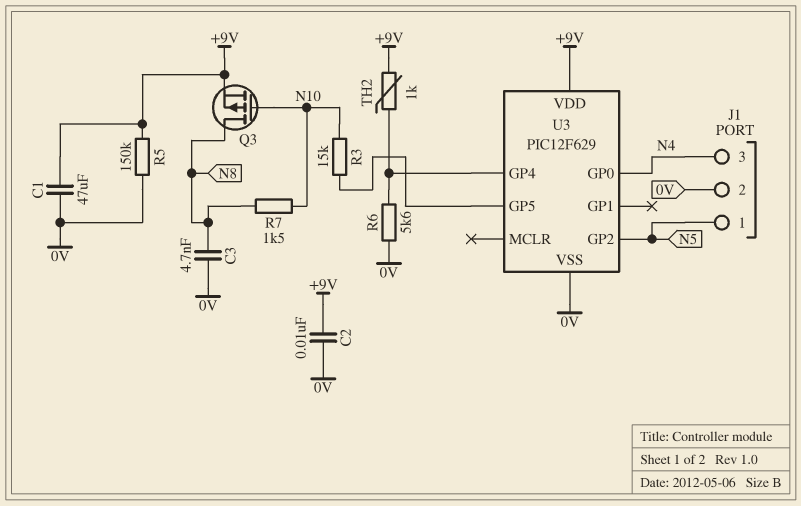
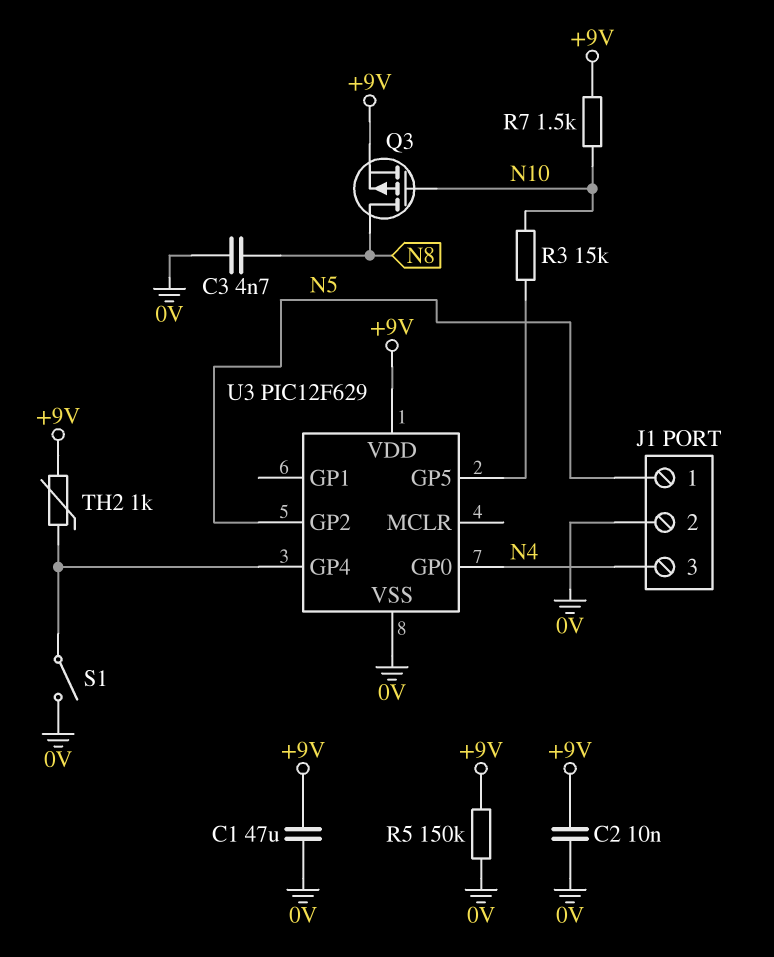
R6: 5.6k (0V, U3/GP4) -> none
R7: 1.5k (N8, N10) -> 1.5k (+9V, N10)
S1: none -> switch (0V, U3/GP4)

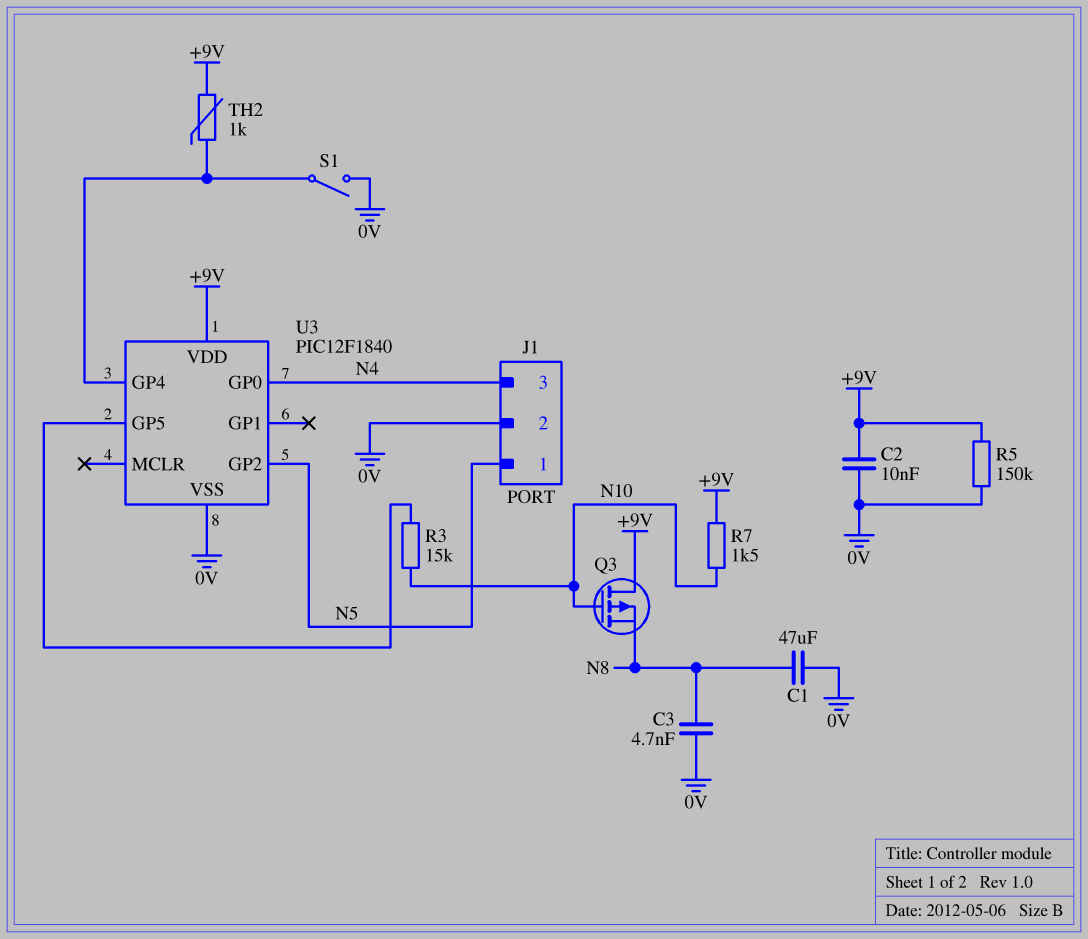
C1: 47uF (+9V, 0V) -> 47uF (0V, N8)
Q3: PMOS (G N10, D N8, S +9V) -> PMOS (G N10, D +9V, S N8)
U3: PIC12F629 -> PIC12F1840

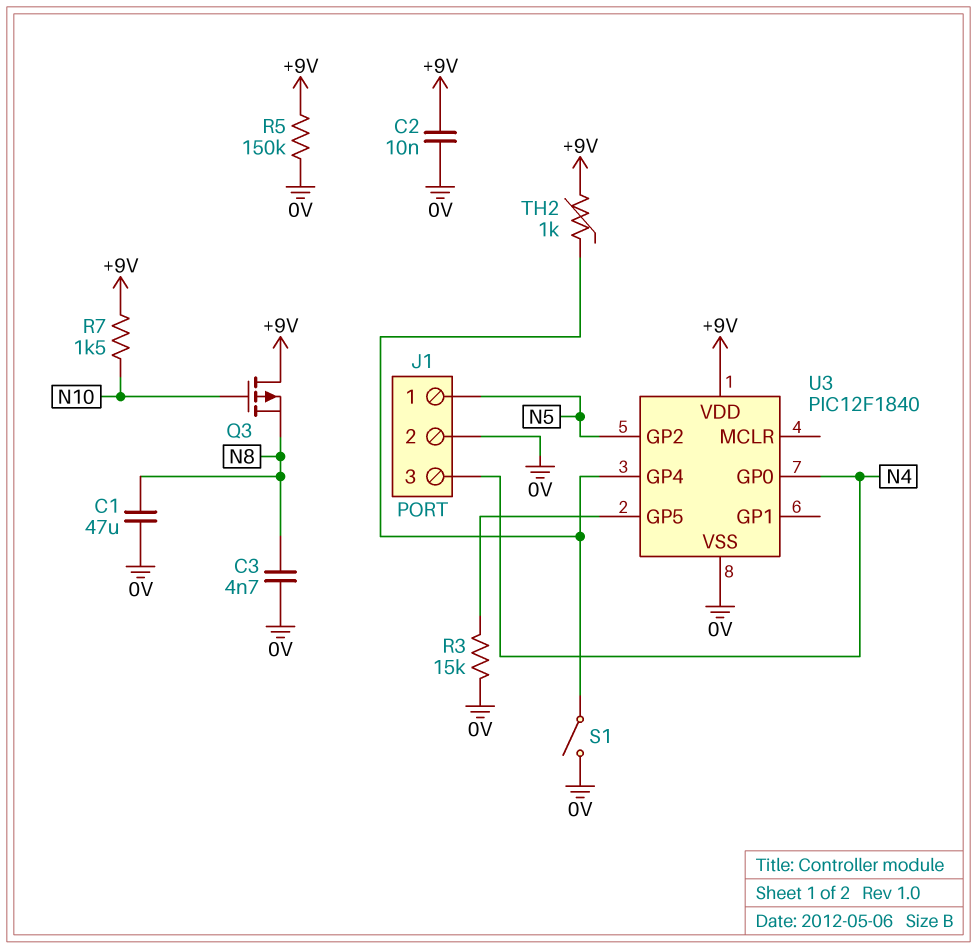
R3: 15k (N10, U3/GP5) -> 15k (0V, U3/GP5)

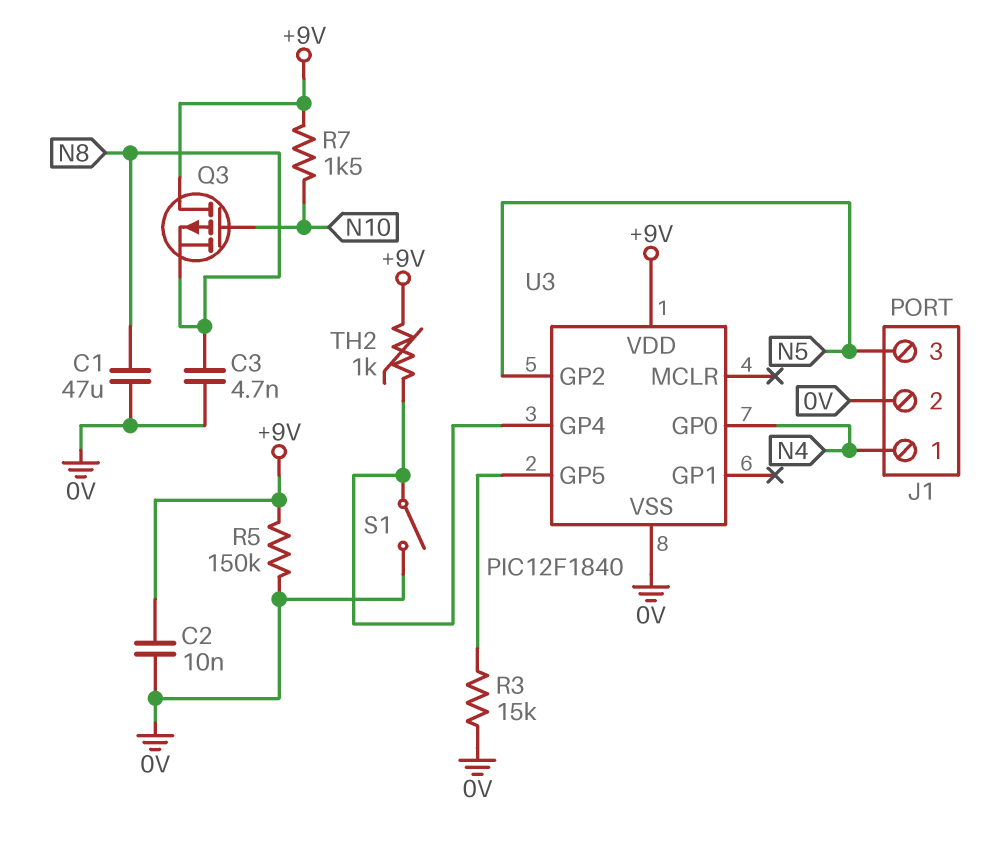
J1 pin 1: N5 -> N4
J1 pin 3: N4 -> N5

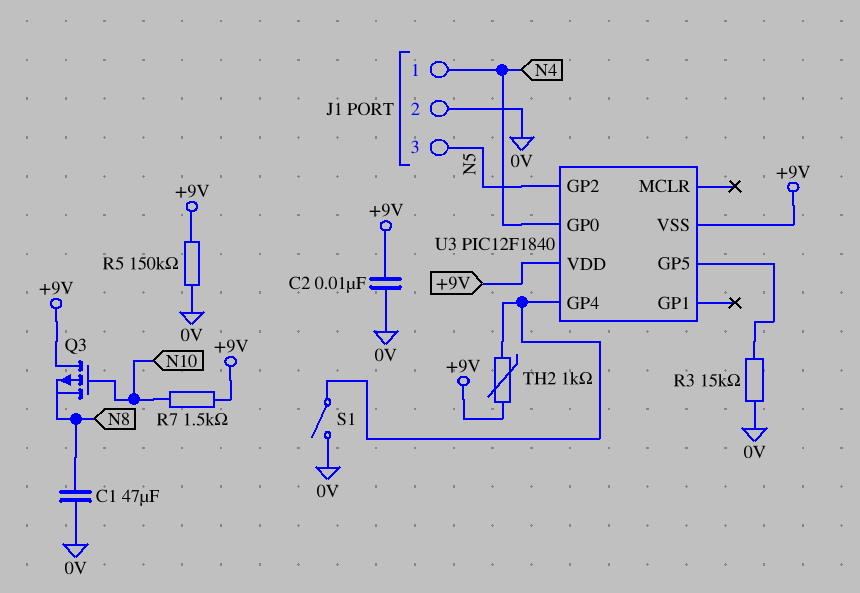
C3: 4.7nF (0V, N8) -> none
U3 pin VSS: 0V -> +9V

